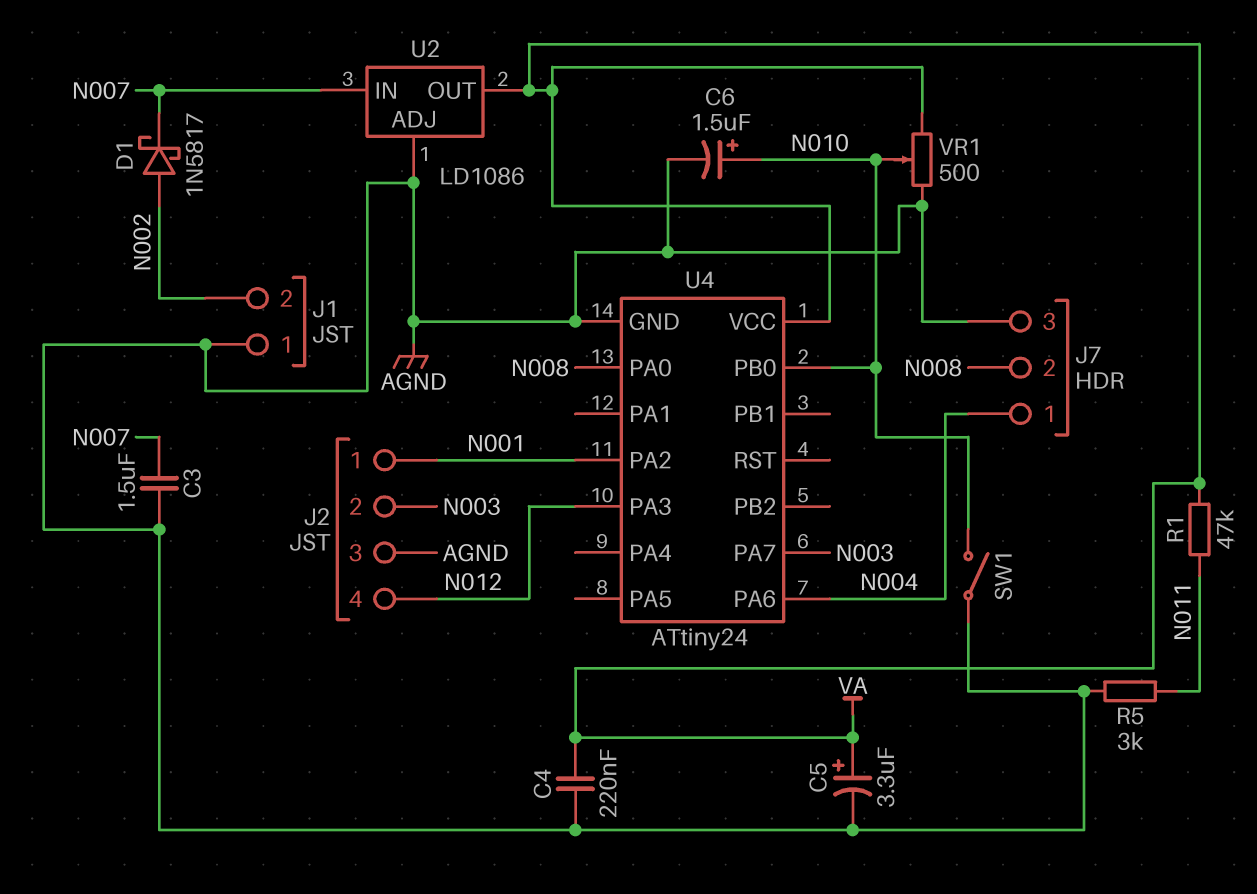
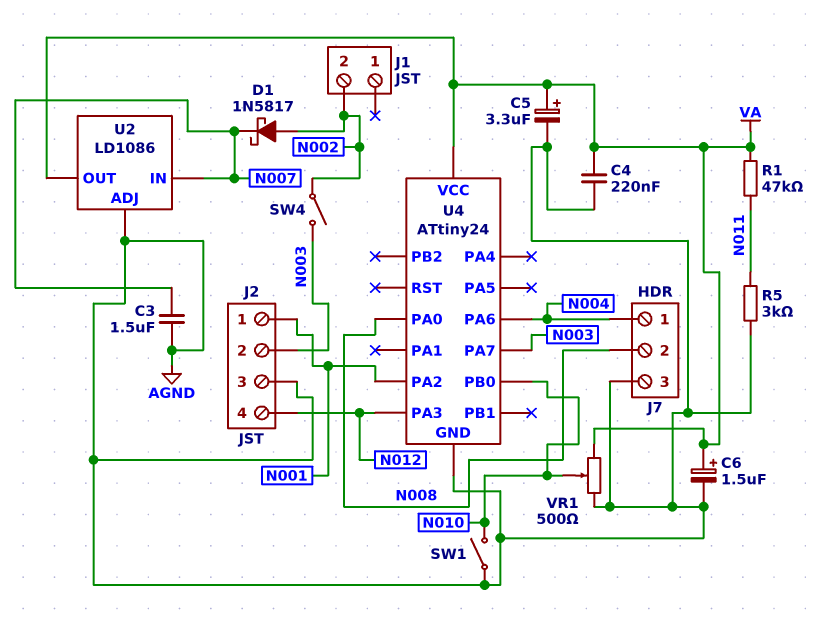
C6: 1.5uF (plus N010, minus AGND) -> 1.5uF (plus VA, minus AGND)
J1 pin 1: AGND -> none
SW4: none -> switch (N002, N003)

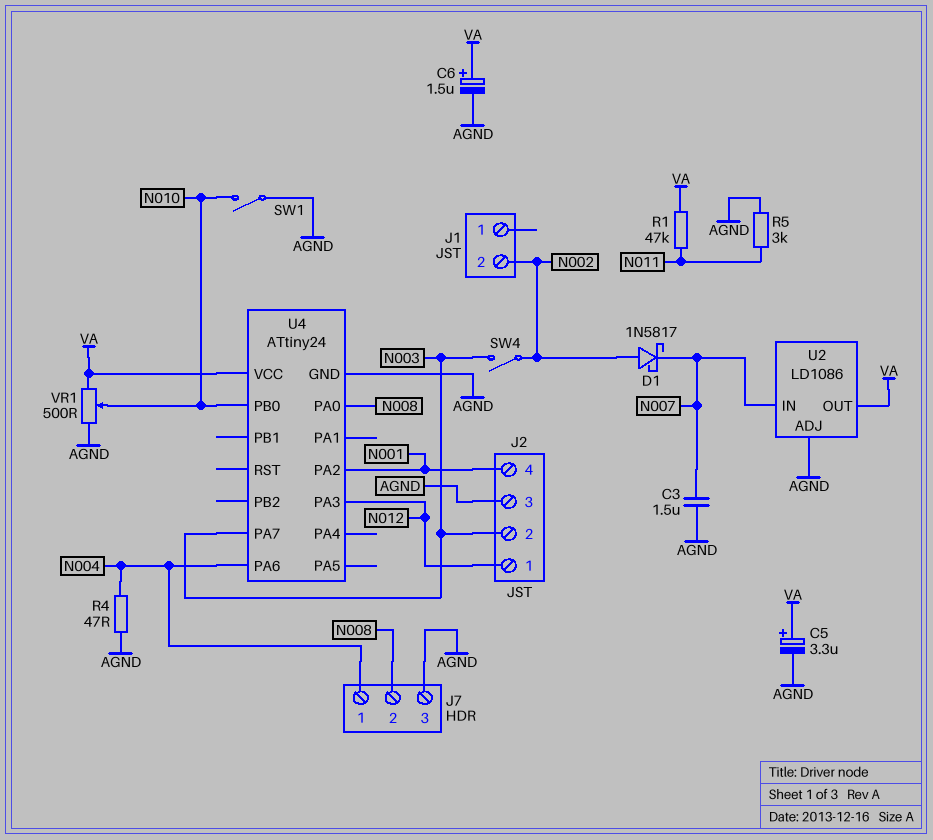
C4: 220nF (AGND, VA) -> none
J2 pin 1: N001 -> N012
J2 pin 4: N012 -> N001
R4: none -> 47 (AGND, N004)

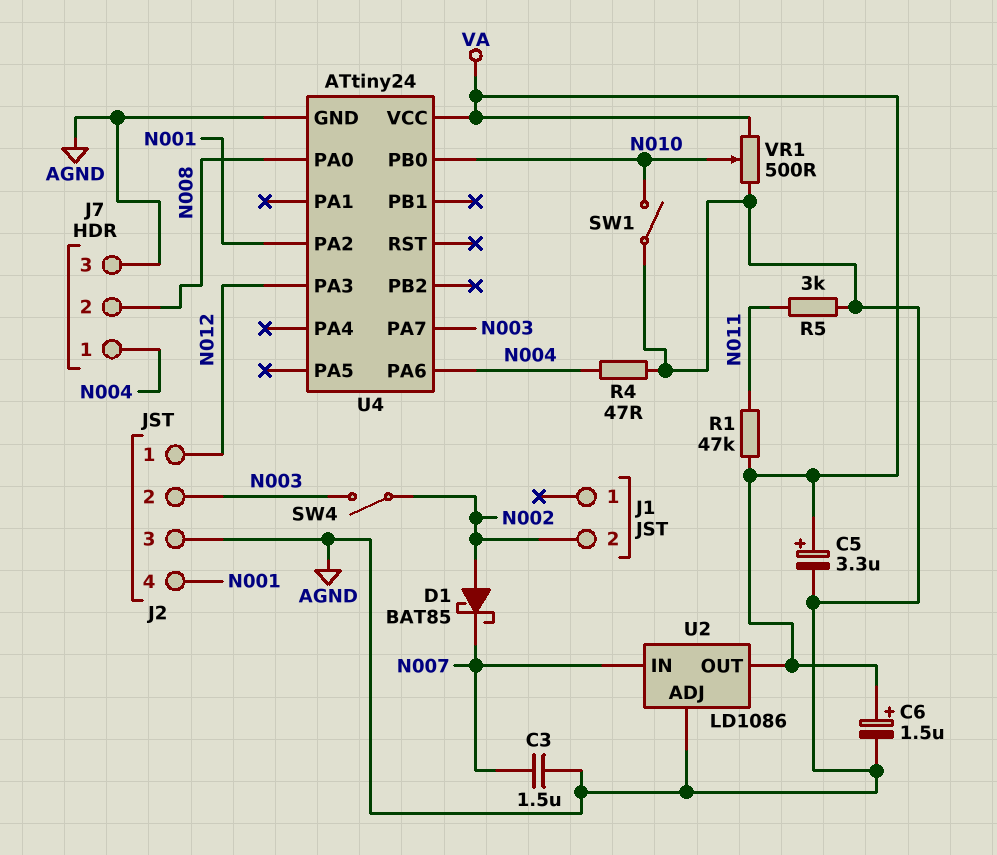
D1: schottky 1N5817 (A N002, K N007) -> schottky BAT85 (A N002, K N007)

